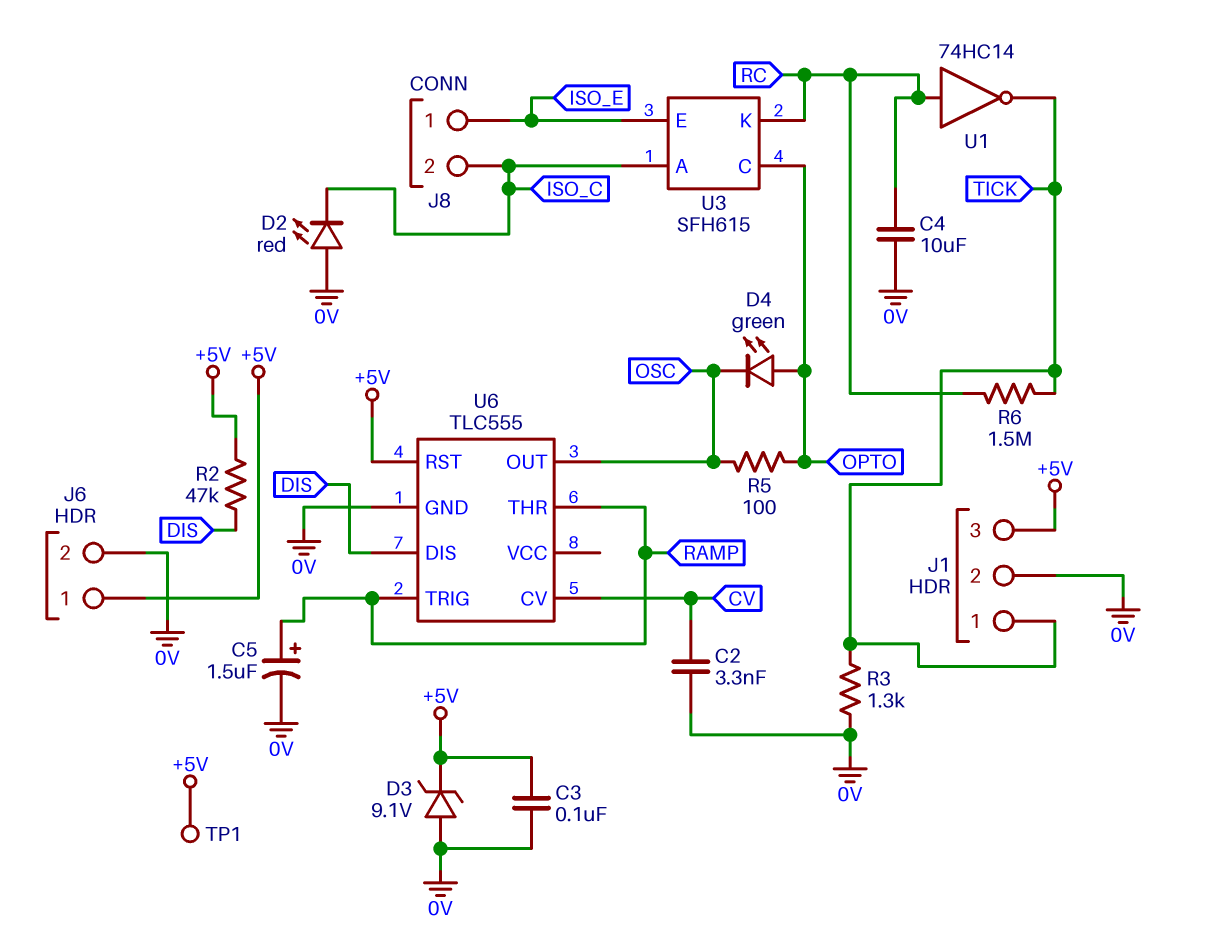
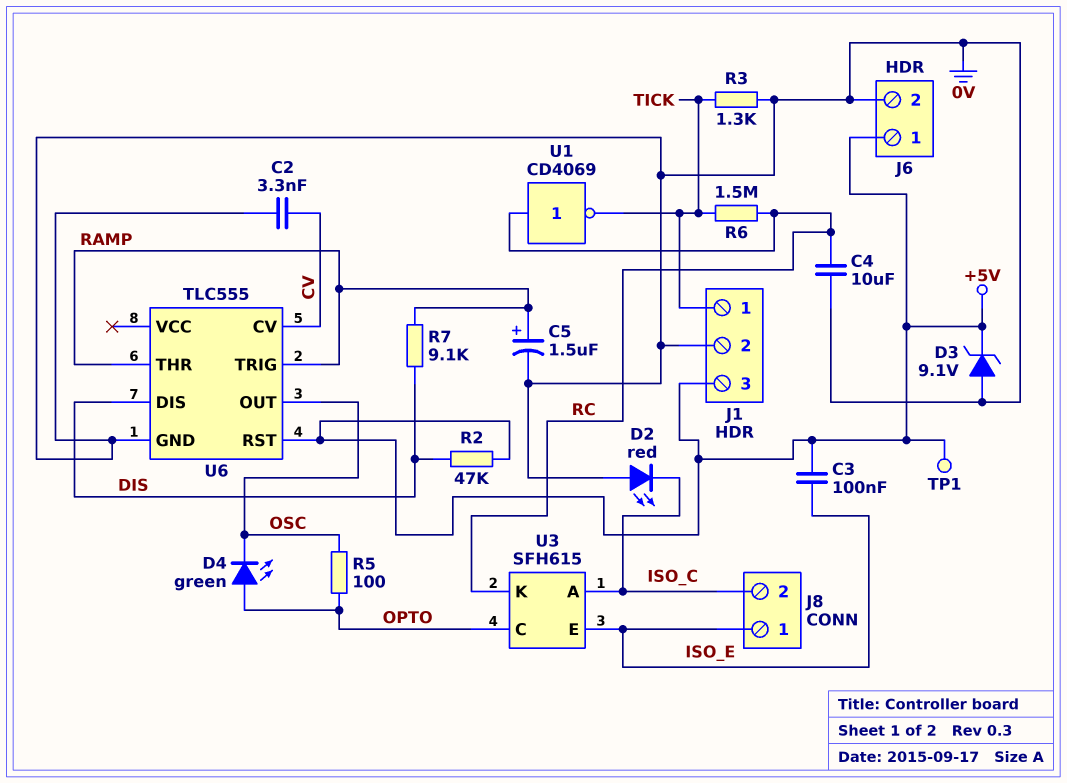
C3: 100nF (+5V, 0V) -> 100nF (+5V, ISO_E)
R7: none -> 9.1k (DIS, RAMP)
U1: NOT 74HC14 (in RC, out TICK) -> NOT CD4069 (in RC, out TICK)

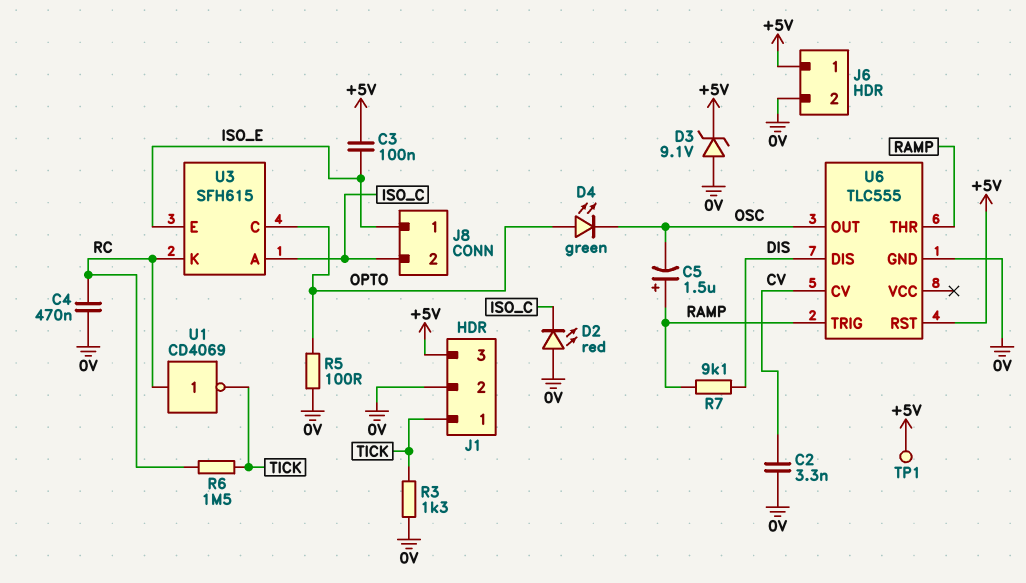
C4: 10uF (0V, RC) -> 470nF (0V, RC)
C5: 1.5uF (plus RAMP, minus 0V) -> 1.5uF (plus RAMP, minus OSC)
R2: 47k (+5V, DIS) -> none
R5: 100 (OPTO, OSC) -> 100 (0V, OPTO)

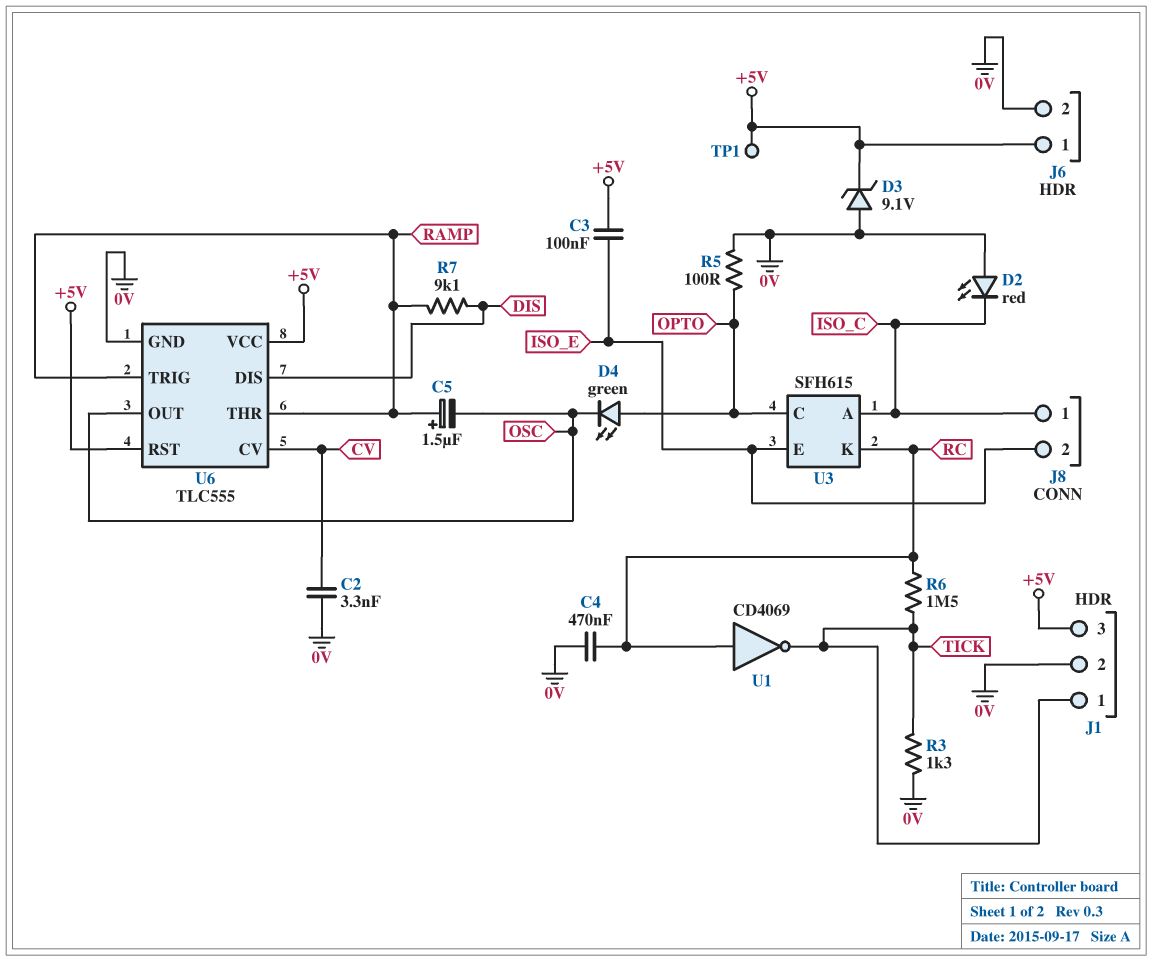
J8 pin 1: ISO_E -> ISO_C
J8 pin 2: ISO_C -> ISO_E
U6 pin VCC: none -> +5V

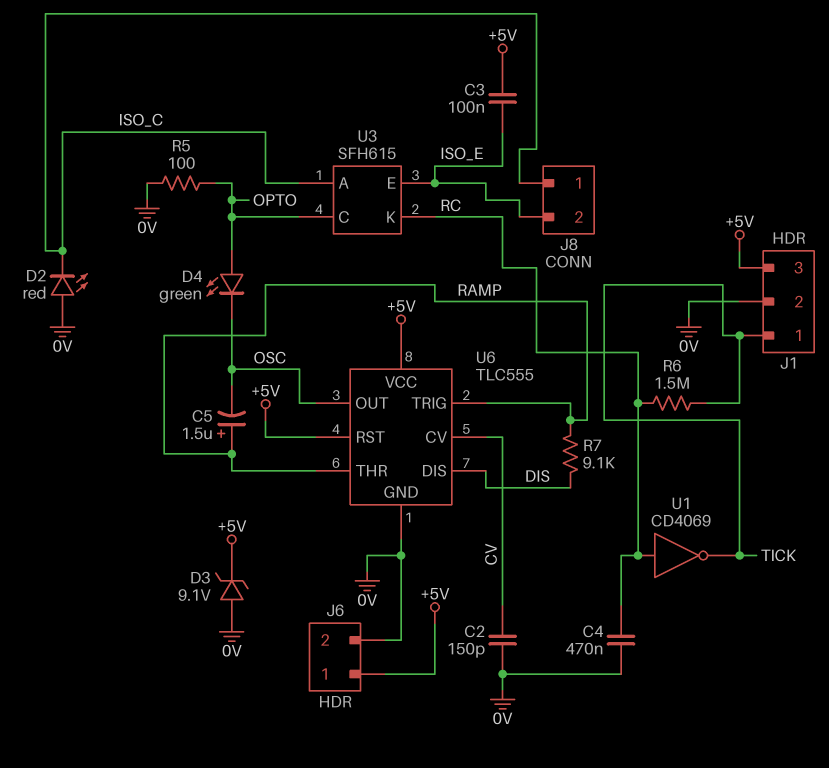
C2: 3.3nF (0V, CV) -> 150pF (0V, CV)
R3: 1.3k (0V, TICK) -> none
TP1: test point (+5V) -> none

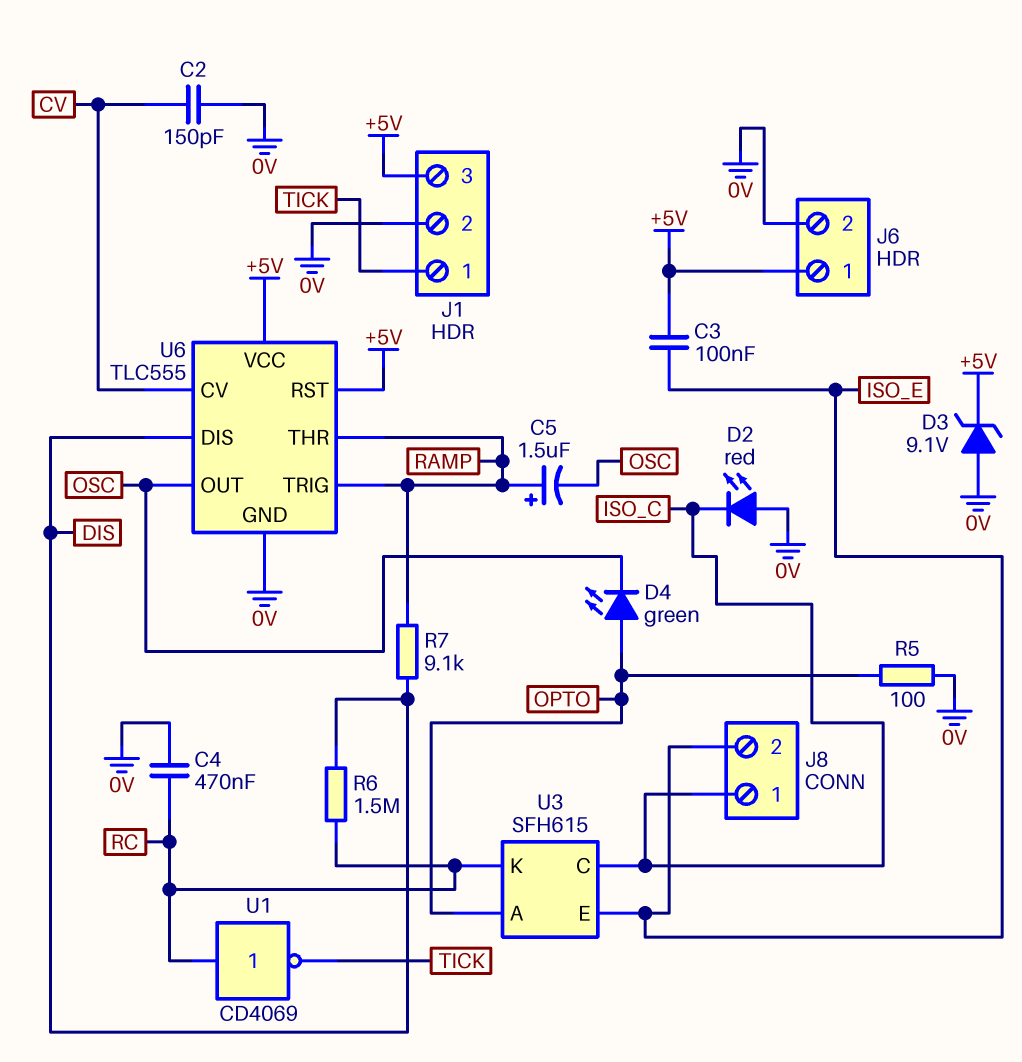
R6: 1.5M (RC, TICK) -> 1.5M (DIS, RC)
U3 pin A: ISO_C -> OPTO
U3 pin C: OPTO -> ISO_C

